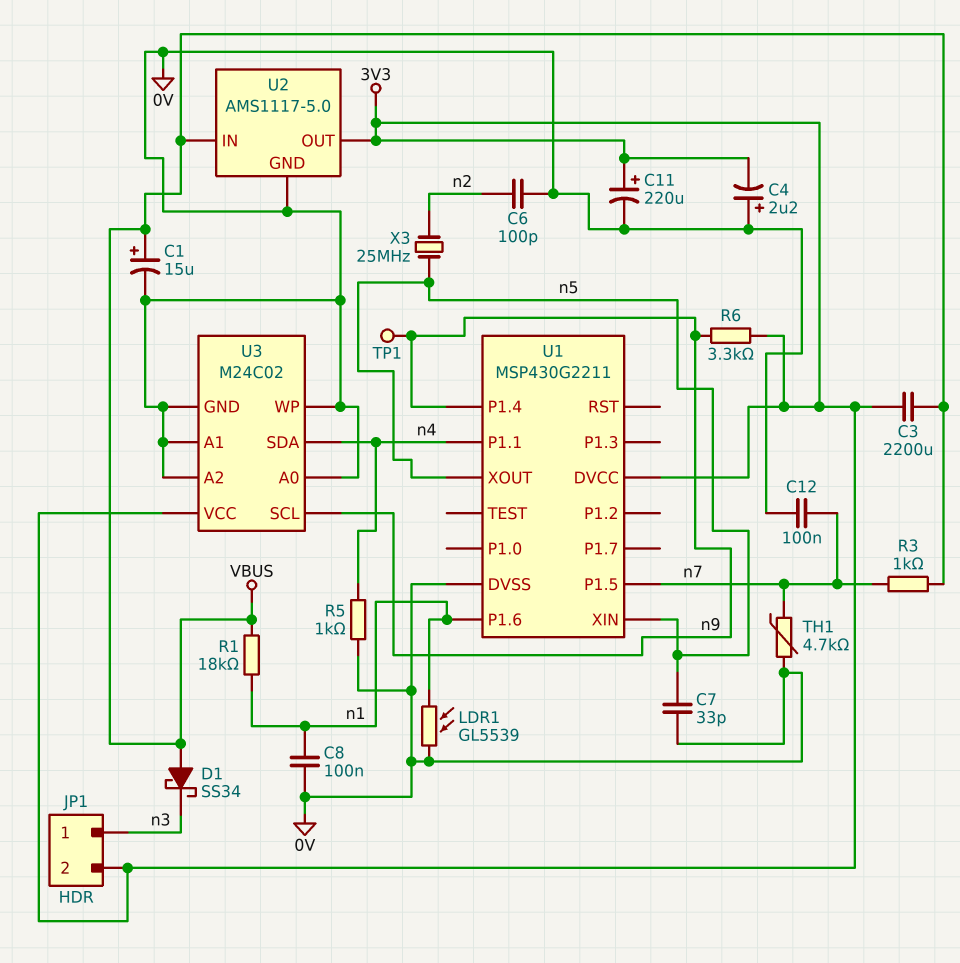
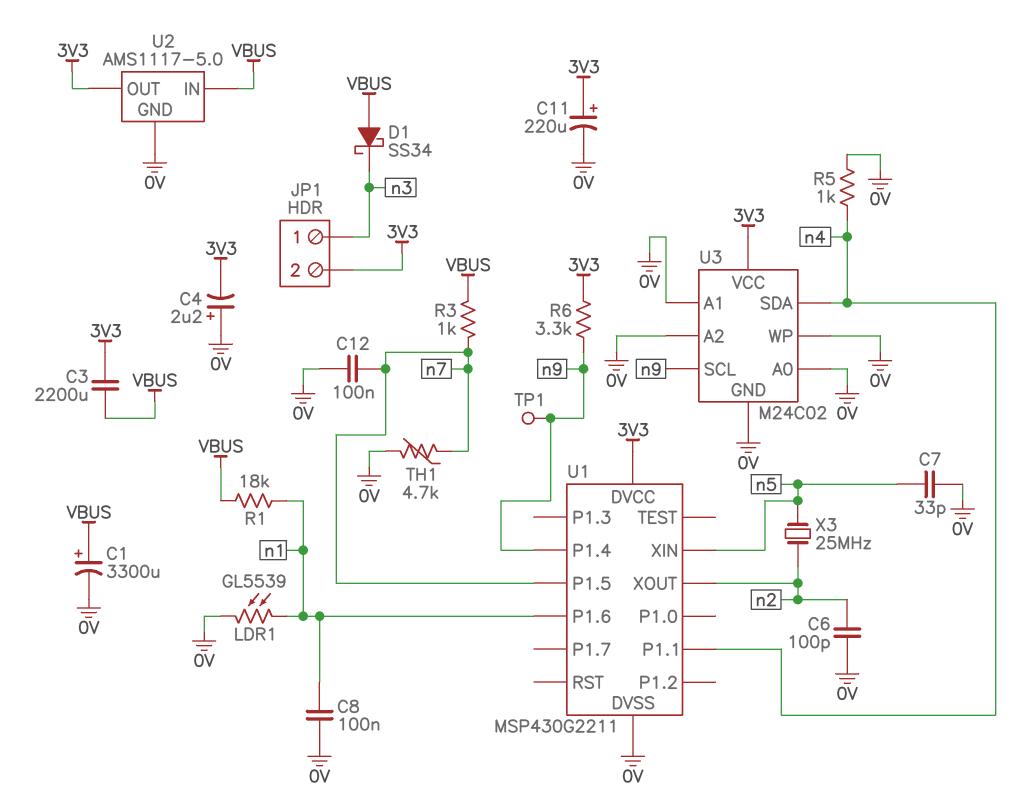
C1: 15uF (plus VBUS, minus 0V) -> 3300uF (plus VBUS, minus 0V)
U1 pin XOUT: n5 -> n2

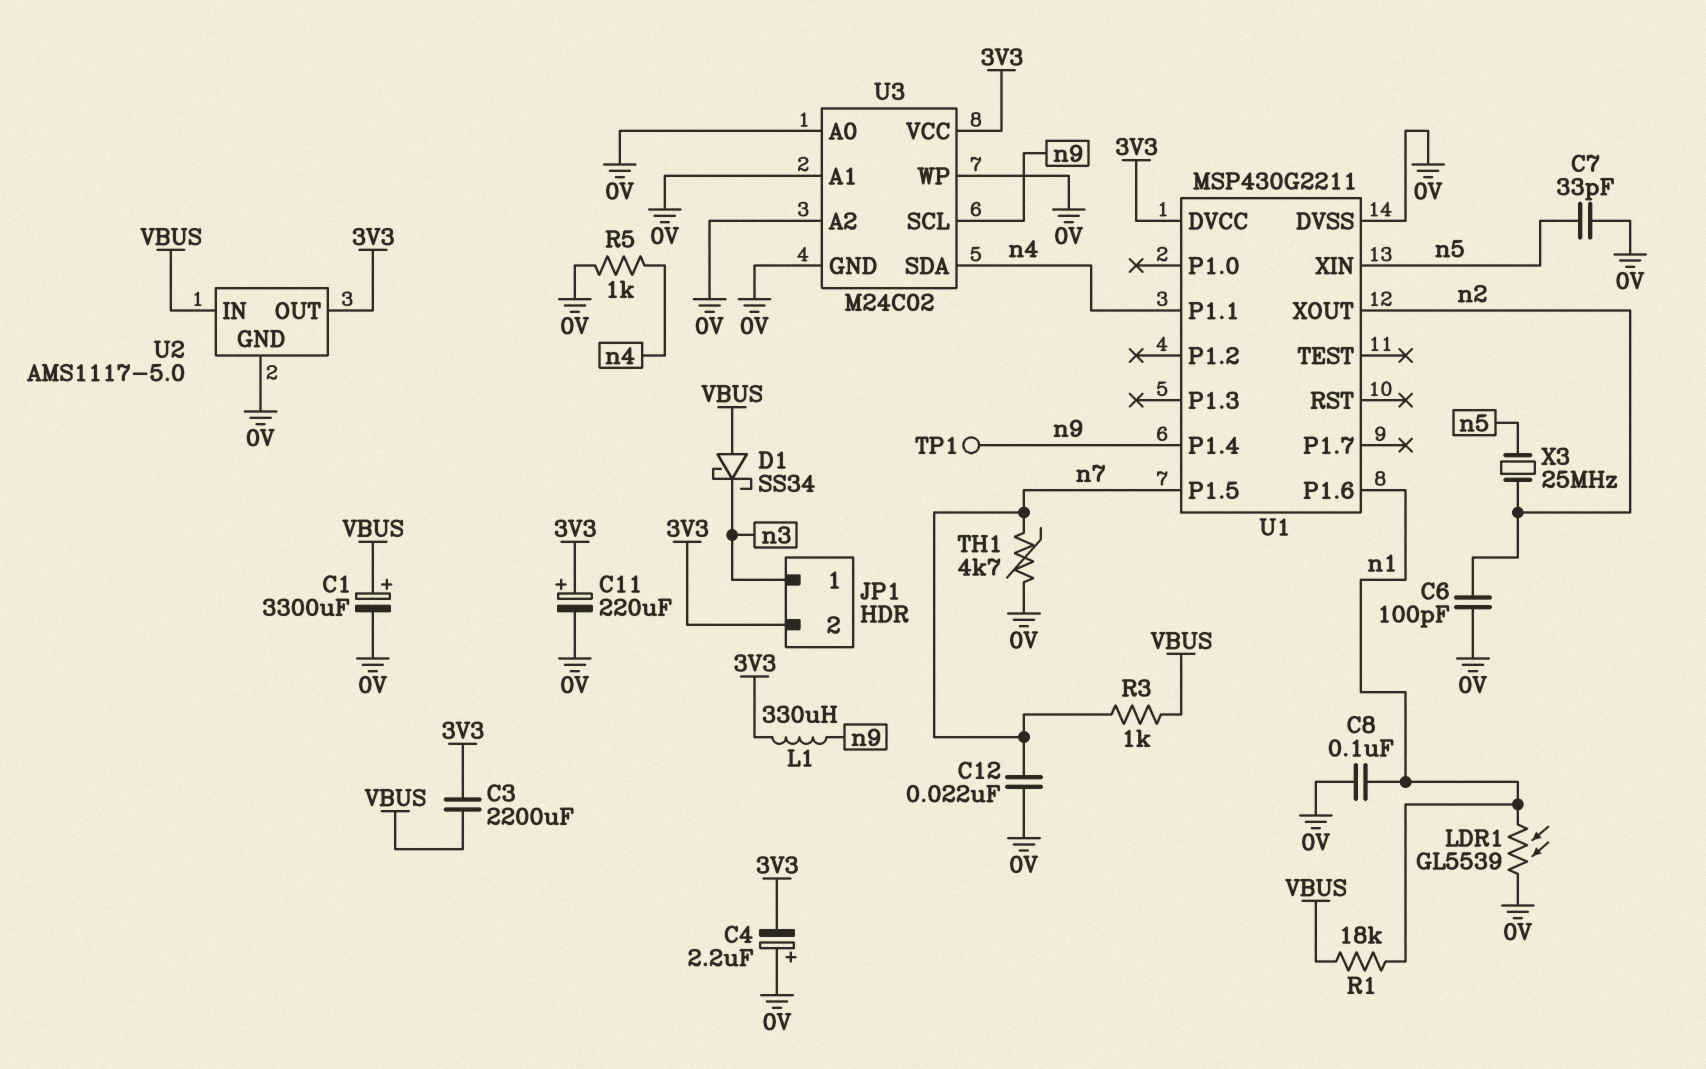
C12: 100nF (0V, n7) -> 22nF (0V, n7)
L1: none -> 330uH (3V3, n9)
R6: 3.3k (3V3, n9) -> none

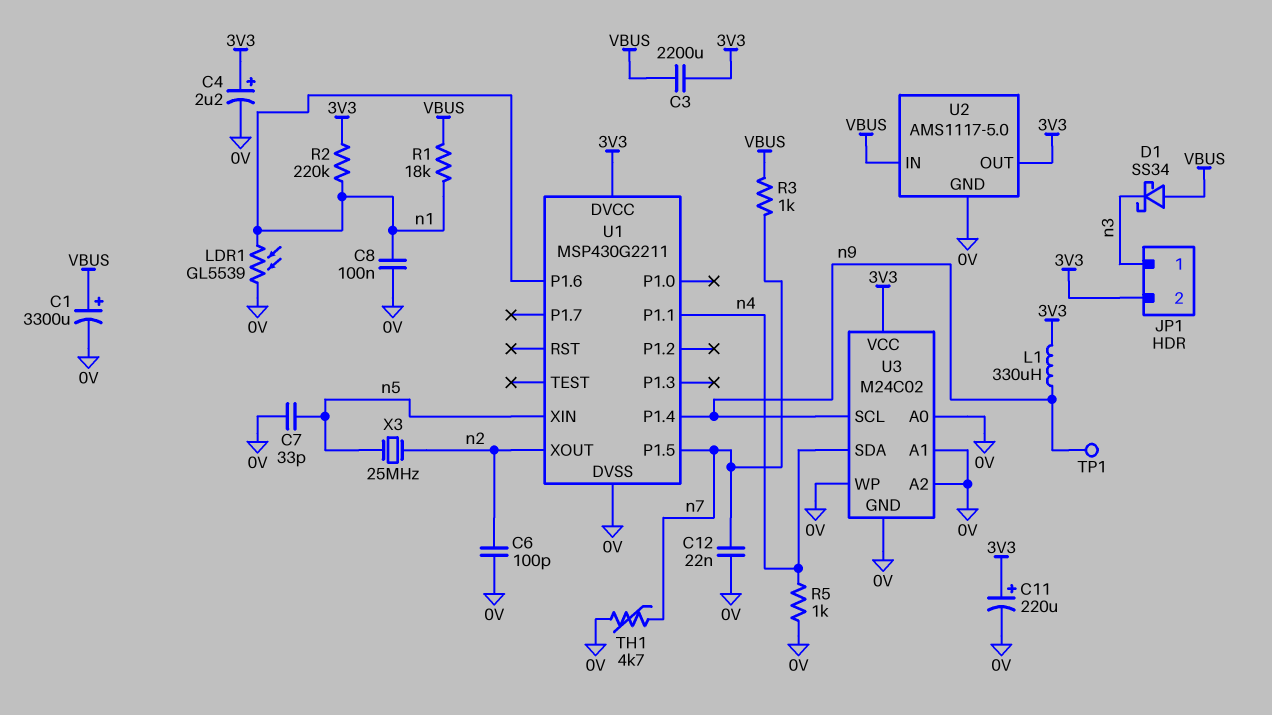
C4: 2.2uF (plus 0V, minus 3V3) -> 2.2uF (plus 3V3, minus 0V)
R2: none -> 220k (3V3, n1)

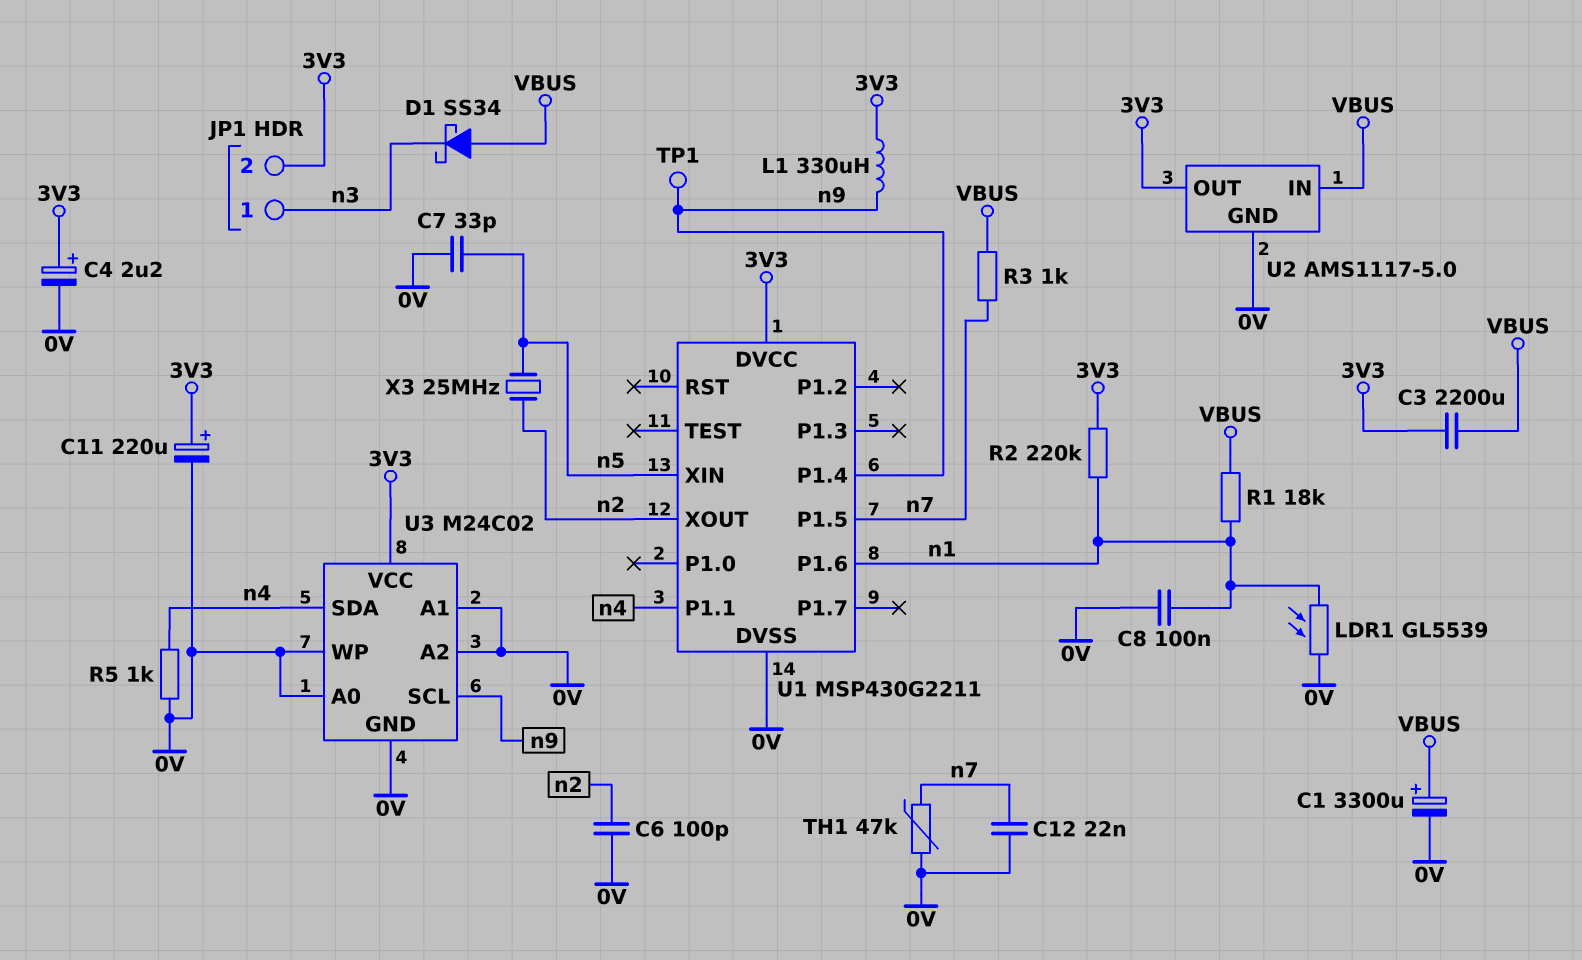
TH1: 4.7k (0V, n7) -> 47k (0V, n7)

